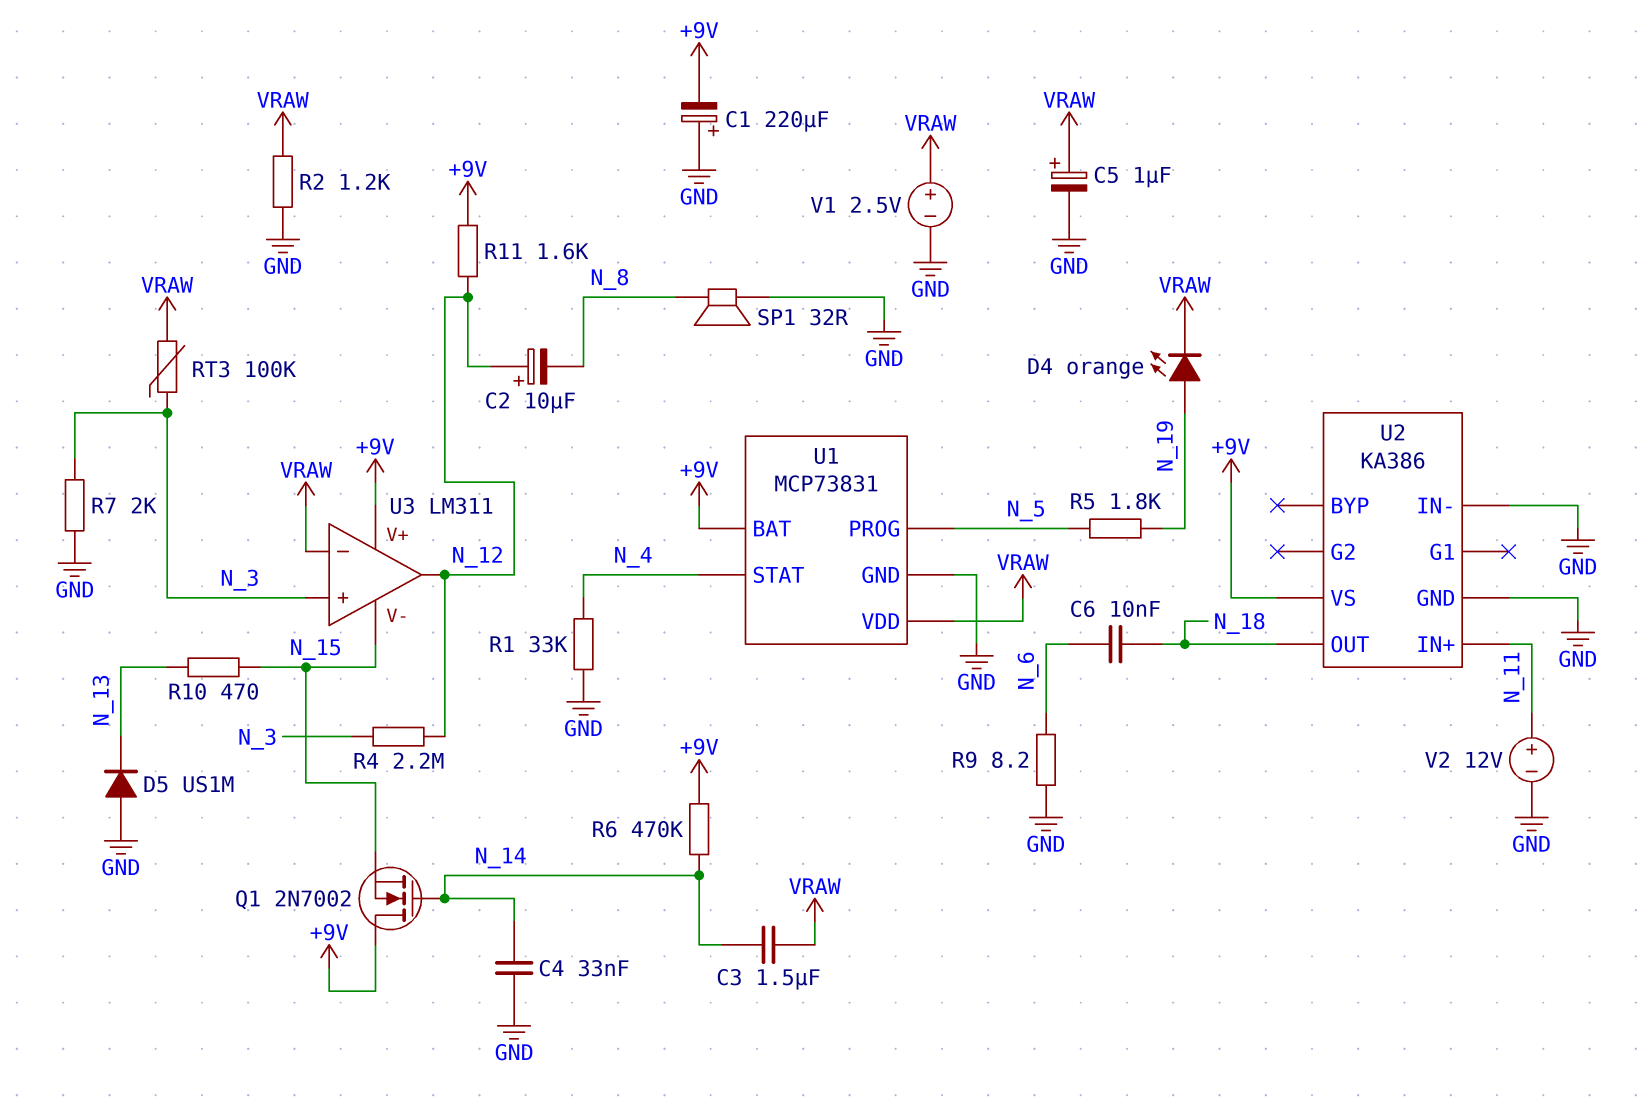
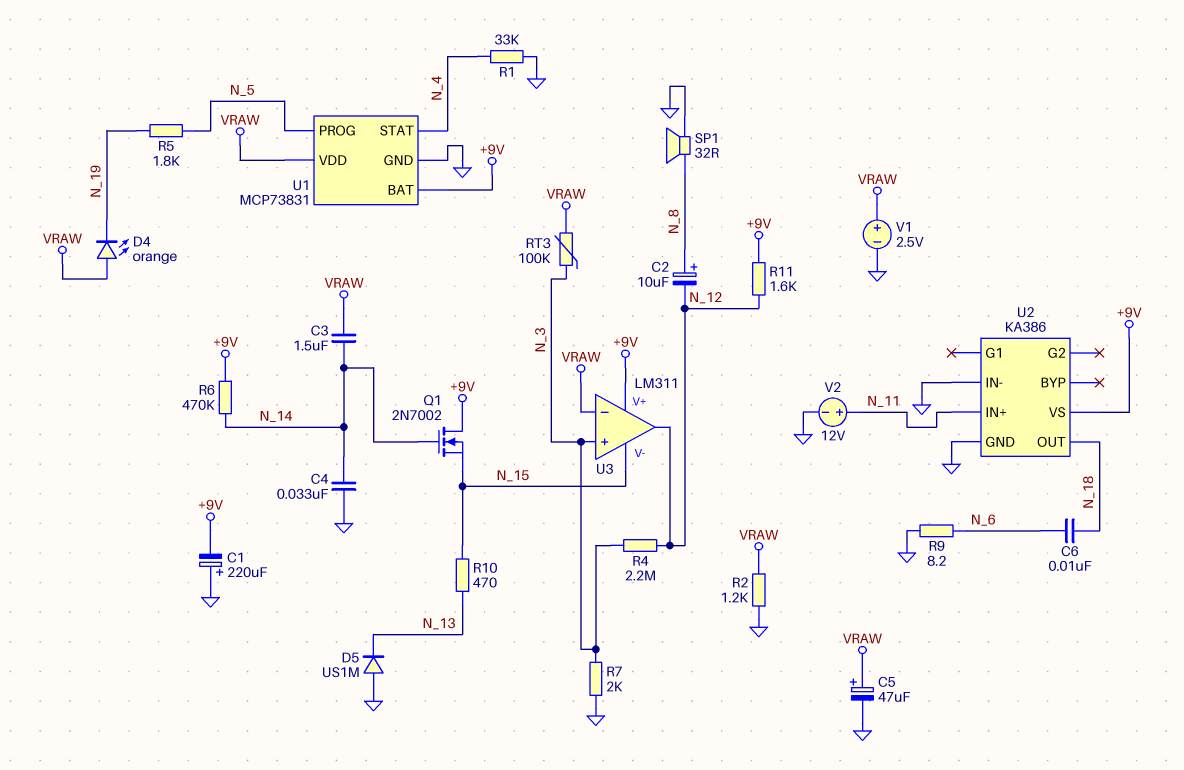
C2: 10uF (plus N_12, minus N_8) -> 10uF (plus N_8, minus N_12)
C5: 1uF (plus VRAW, minus GND) -> 47uF (plus VRAW, minus GND)
D4: LED orange (A N_19, K VRAW) -> LED orange (A VRAW, K N_19)

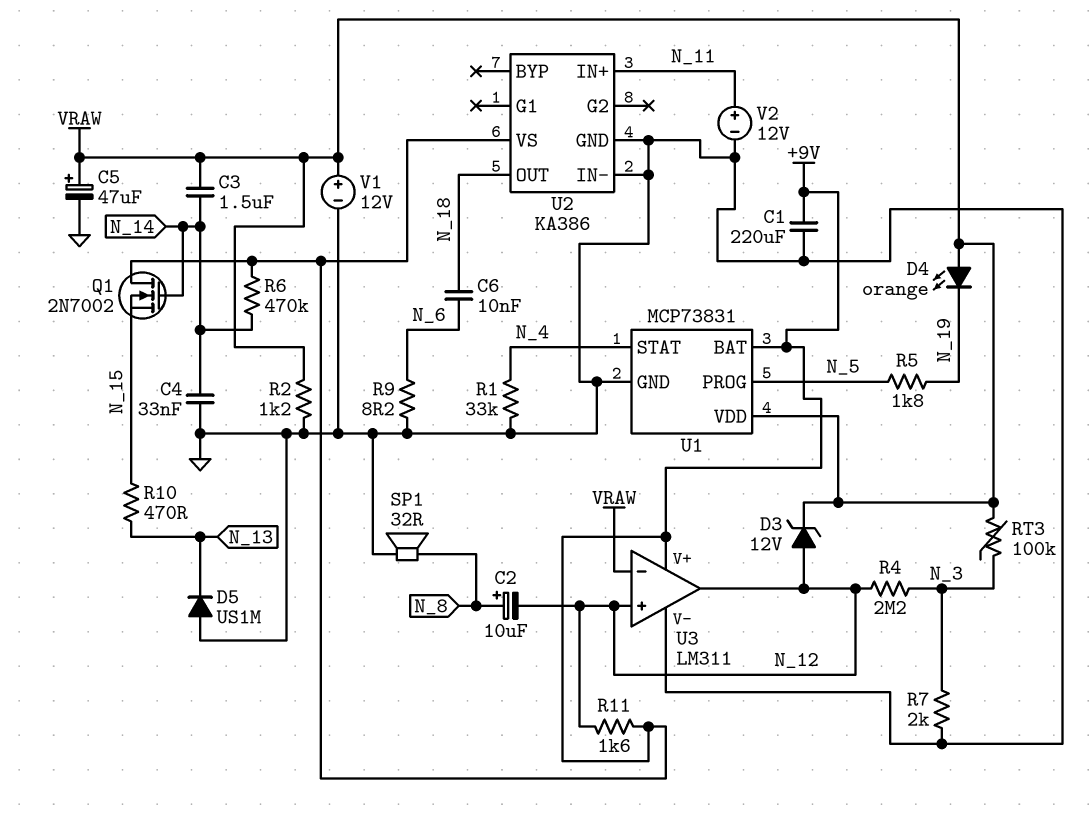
C1: 220uF (plus GND, minus +9V) -> 220uF (+9V, GND)
D3: none -> zener 12V (A N_12, K VRAW)
U3 pin V-: N_15 -> GND
U3 pin in+: N_3 -> N_12
V1: 2.5V (plus VRAW, minus GND) -> 12V (plus VRAW, minus GND)

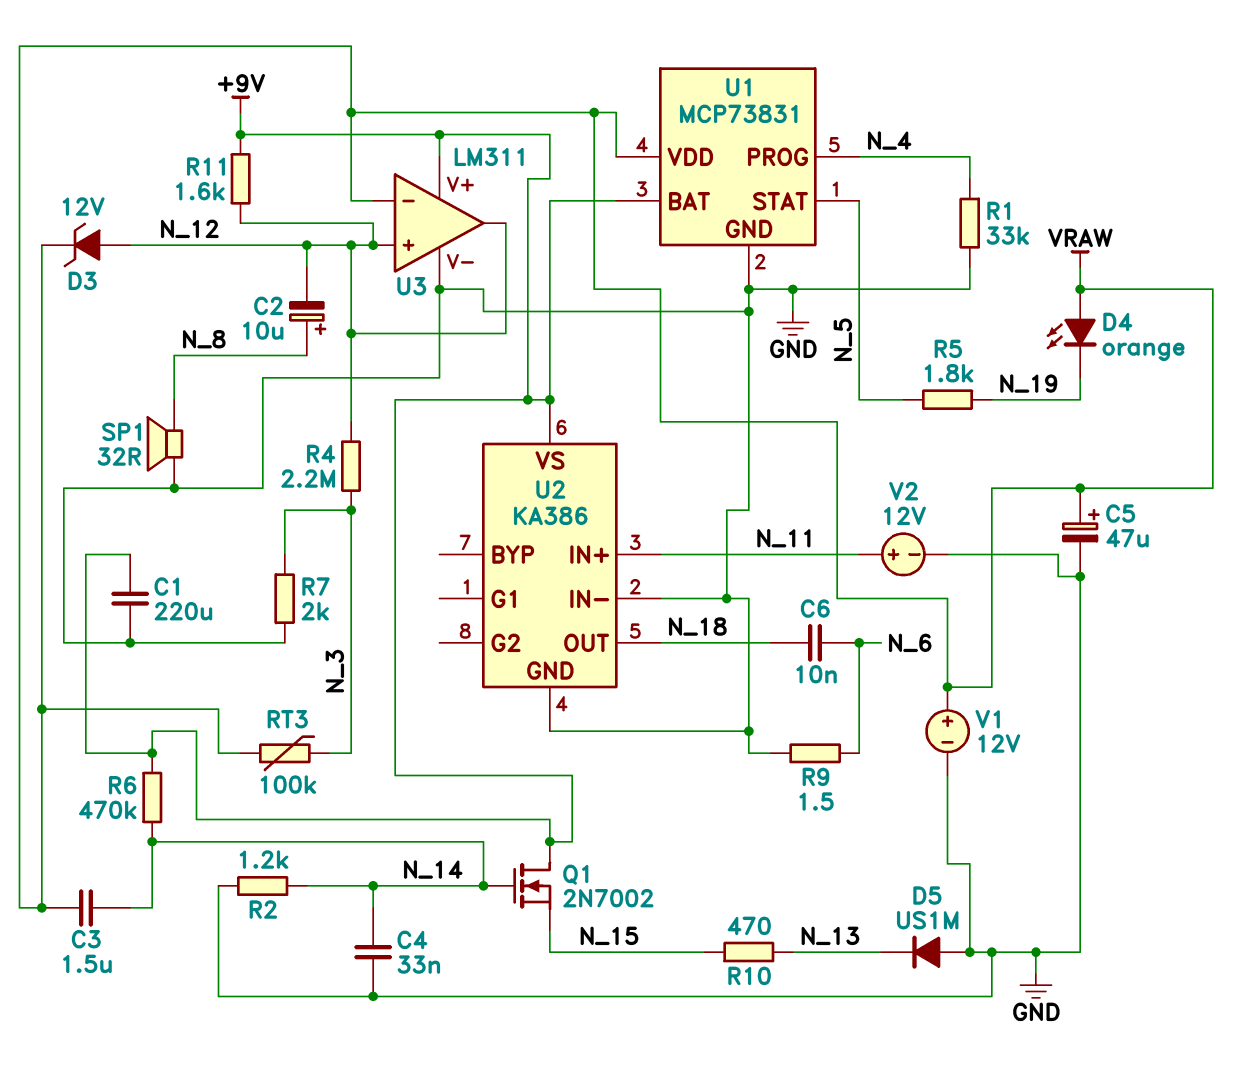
R2: 1.2k (GND, VRAW) -> 1.2k (GND, N_14)
R9: 8.2 (GND, N_6) -> 1.5 (GND, N_6)
U1 pin PROG: N_5 -> N_4
U1 pin STAT: N_4 -> N_5

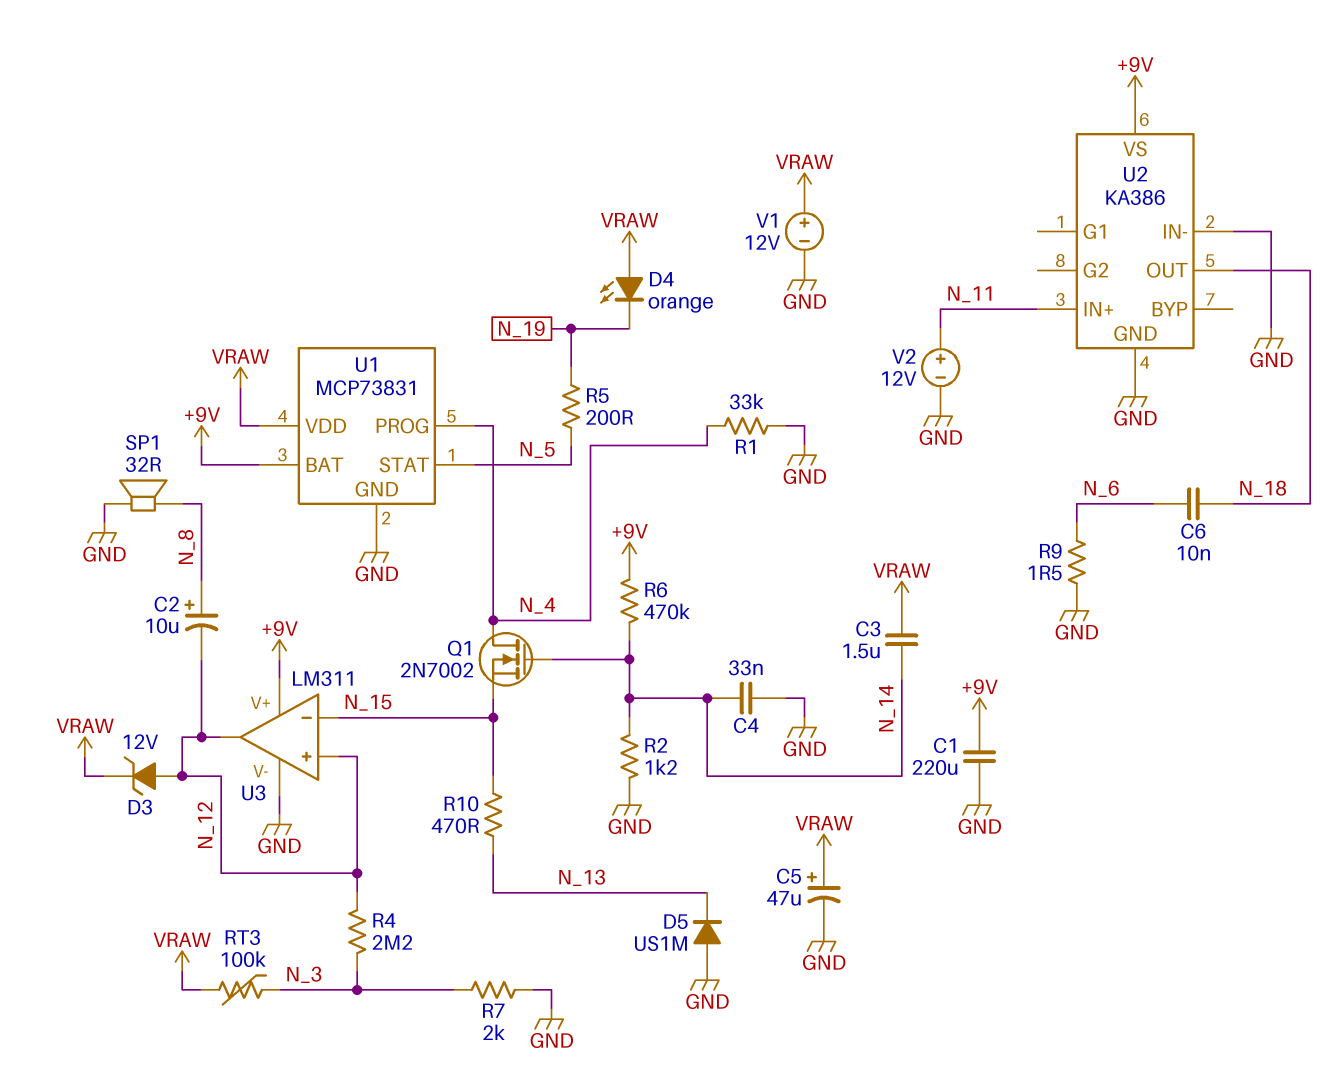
Q1: NMOS 2N7002 (G N_14, D +9V, S N_15) -> NMOS 2N7002 (G N_14, D N_4, S N_15)
R5: 1.8k (N_5, N_19) -> 200 (N_5, N_19)
R11: 1.6k (+9V, N_12) -> none
U3 pin in-: VRAW -> N_15

